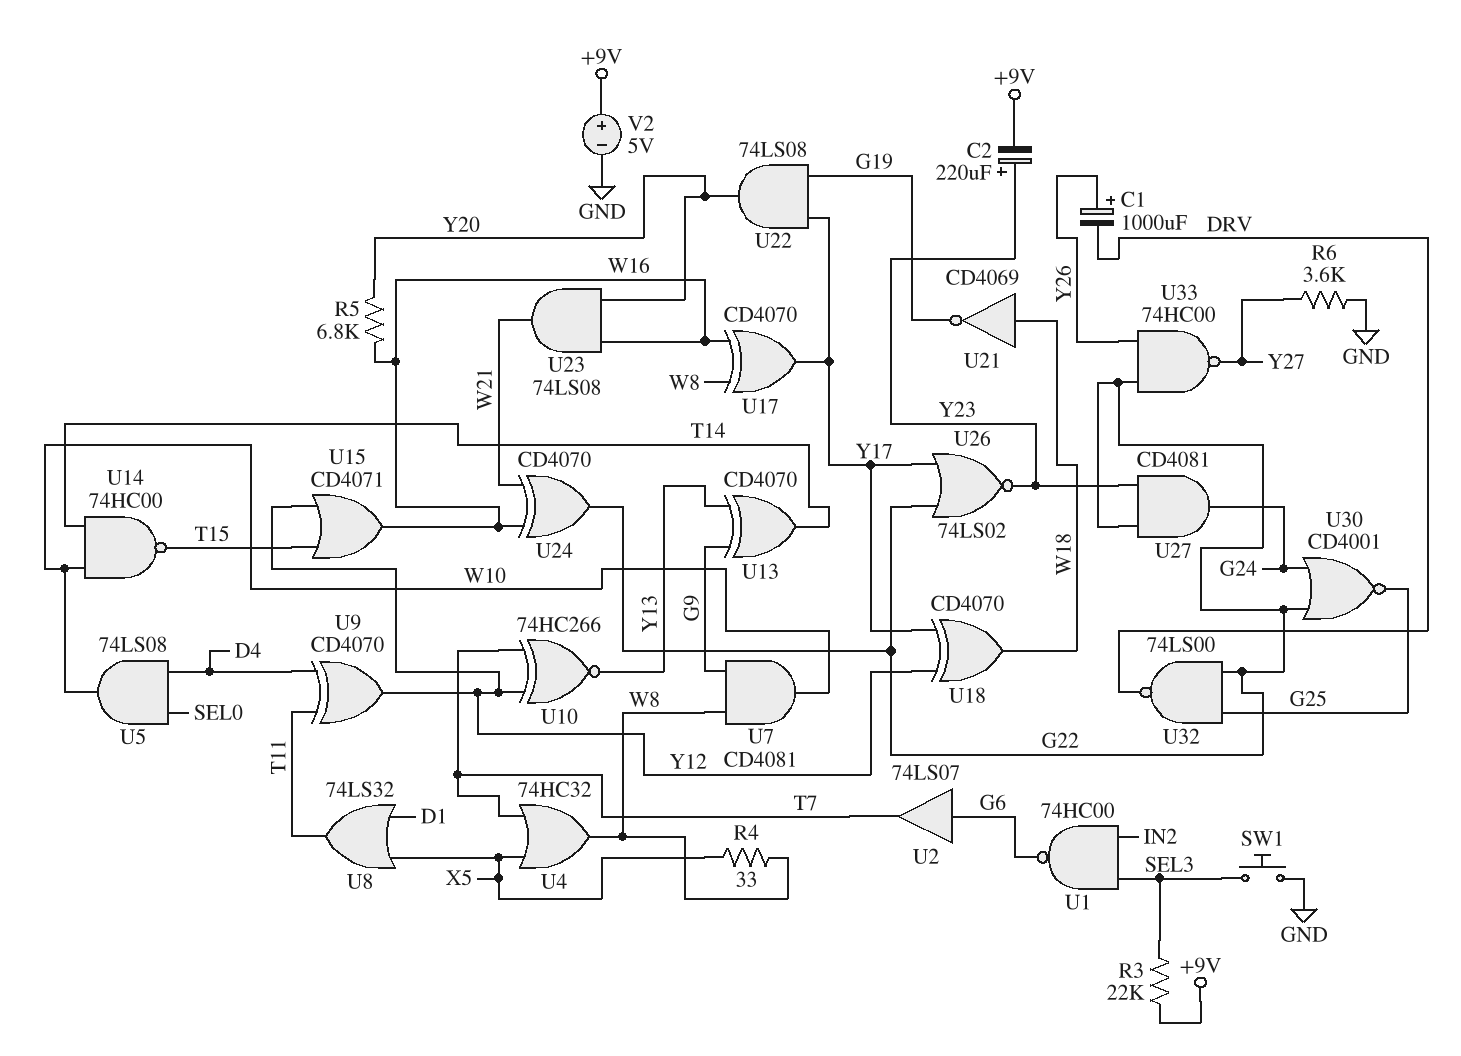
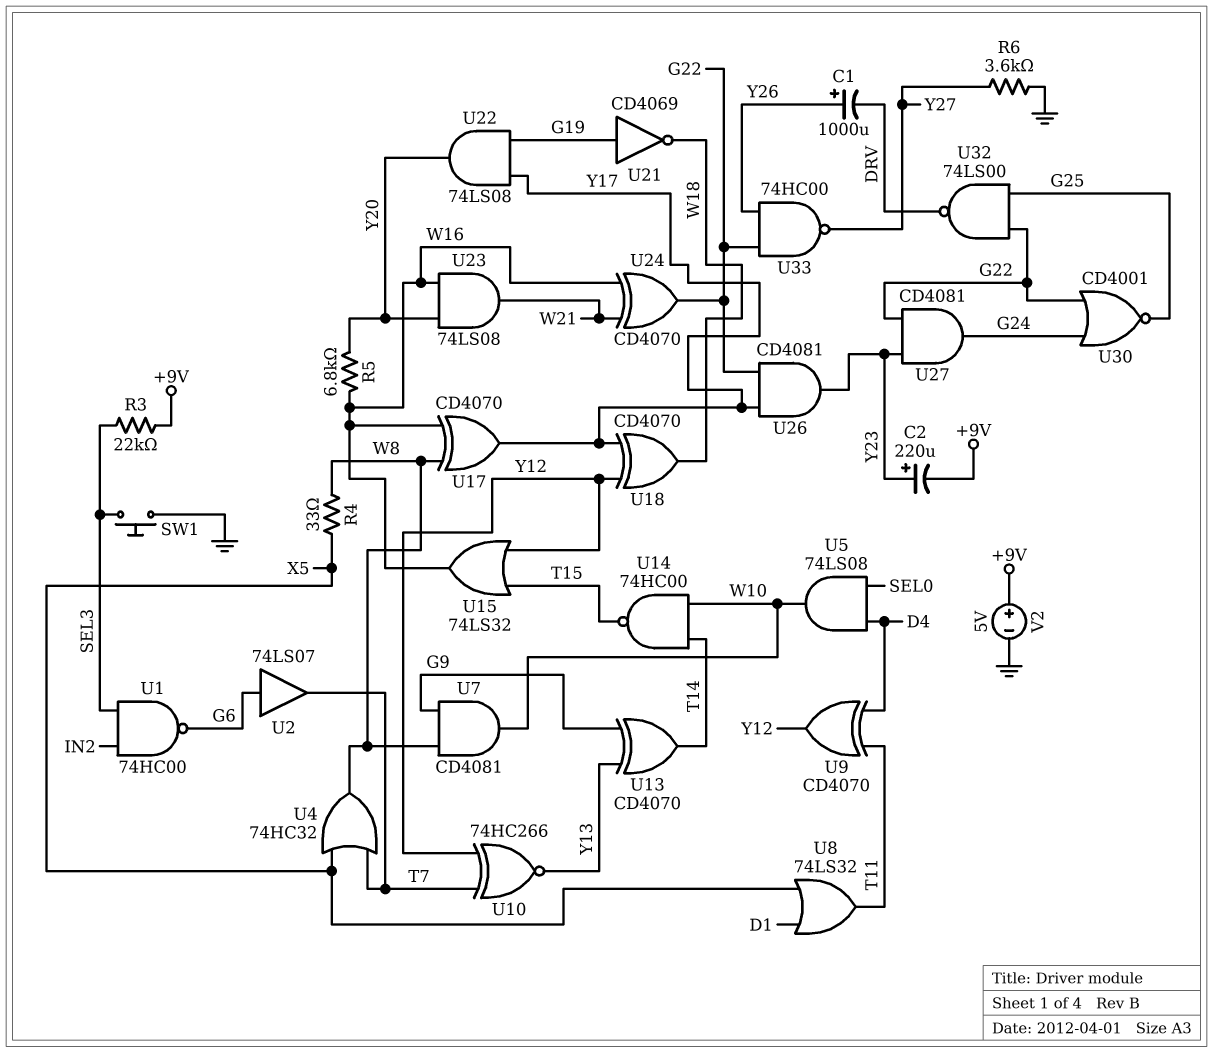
U15: OR CD4071 (in T15, in Y12, out W16) -> OR 74LS32 (in T15, in Y12, out W16)
U21: NOT CD4069 (in W18, out G19) -> NOT CD4069 (in G19, out W18)
U26: NOR 74LS02 (in G22, in Y17, out Y23) -> AND CD4081 (in G22, in Y17, out Y23)

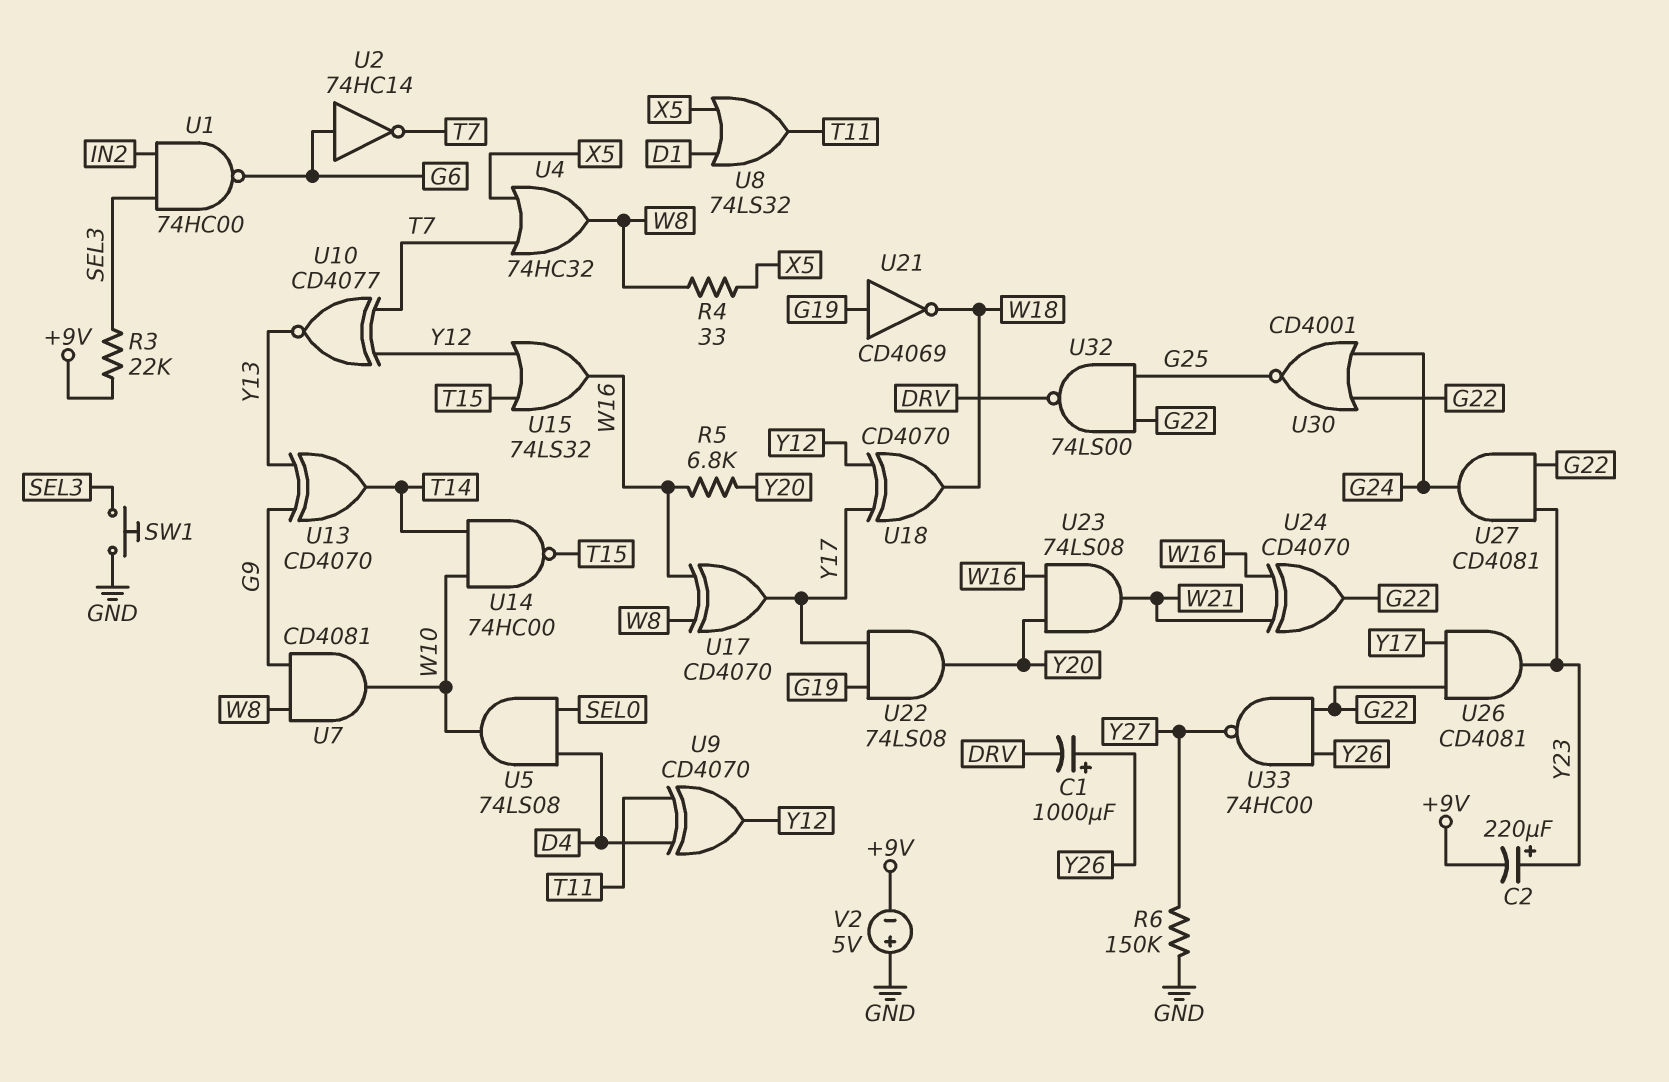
R6: 3.6k (GND, Y27) -> 150k (GND, Y27)
U2: buffer 74LS07 (in G6, out T7) -> NOT 74HC14 (in G6, out T7)
U10: XNOR 74HC266 (in T7, in Y12, out Y13) -> XNOR CD4077 (in T7, in Y12, out Y13)
V2: 5V (plus +9V, minus GND) -> 5V (plus GND, minus +9V)

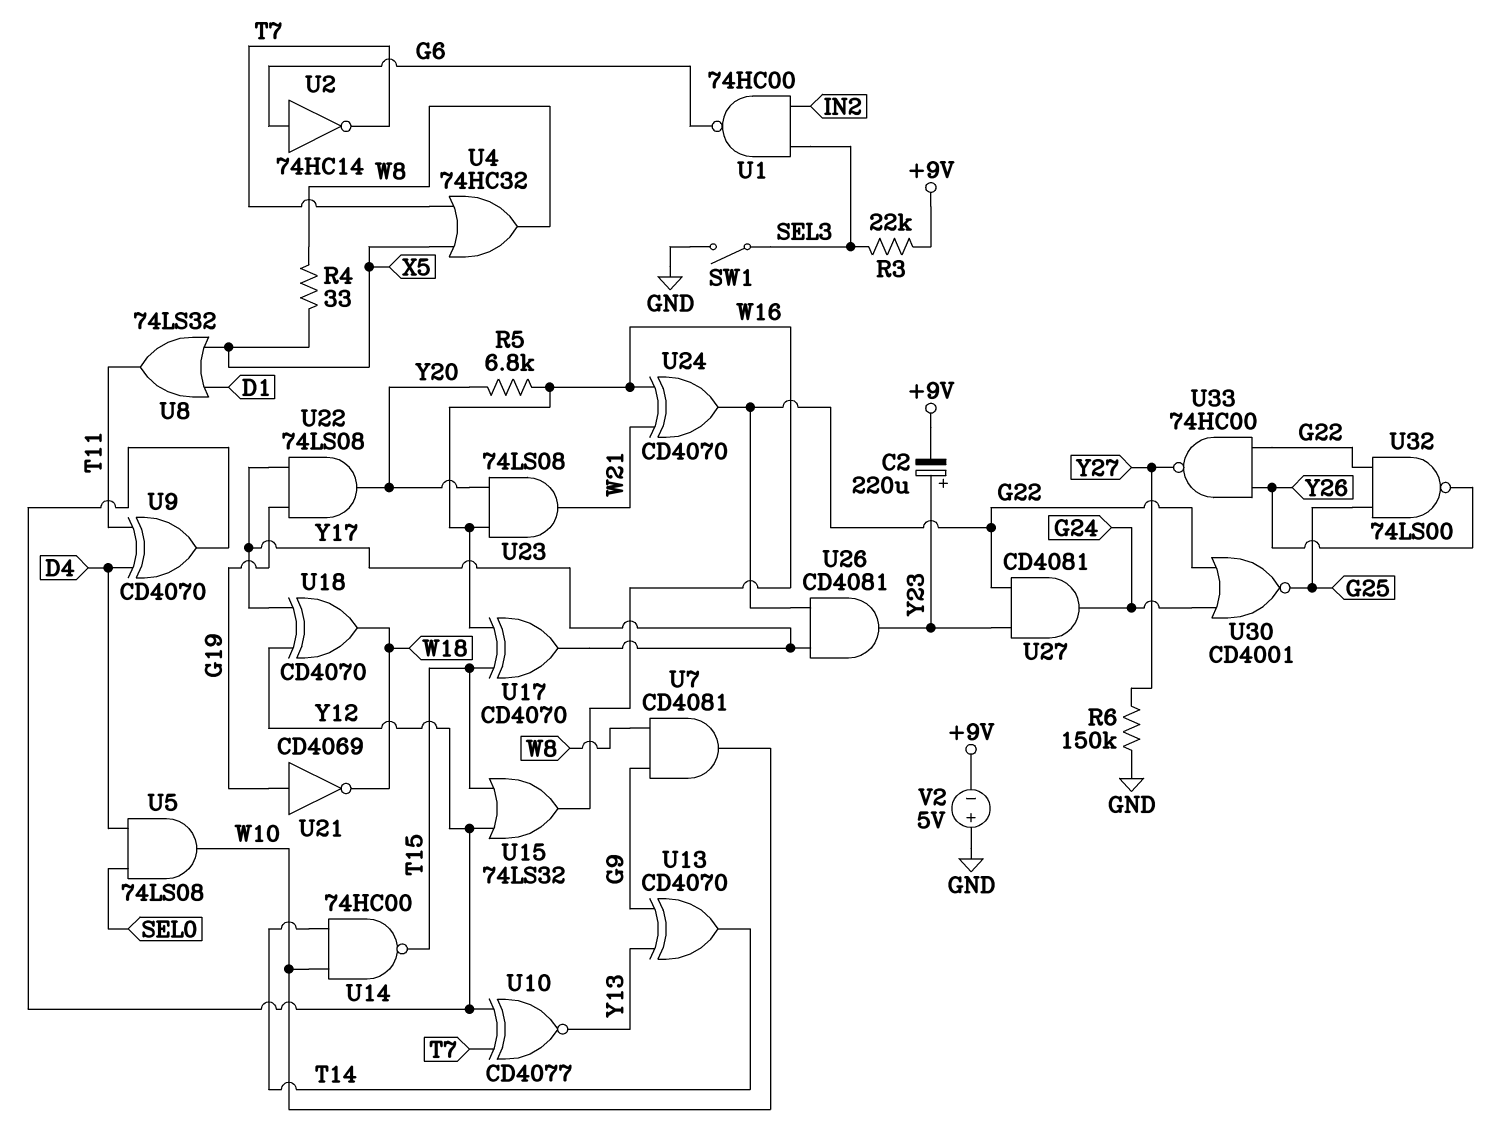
C1: 1000uF (plus Y26, minus DRV) -> none
SW1: button (GND, SEL3) -> switch (GND, SEL3)
U17: XOR CD4070 (in W8, in W16, out Y17) -> XOR CD4070 (in T15, in W16, out Y17)
U32: NAND 74LS00 (in G22, in G25, out DRV) -> NAND 74LS00 (in G22, in G25, out Y26)

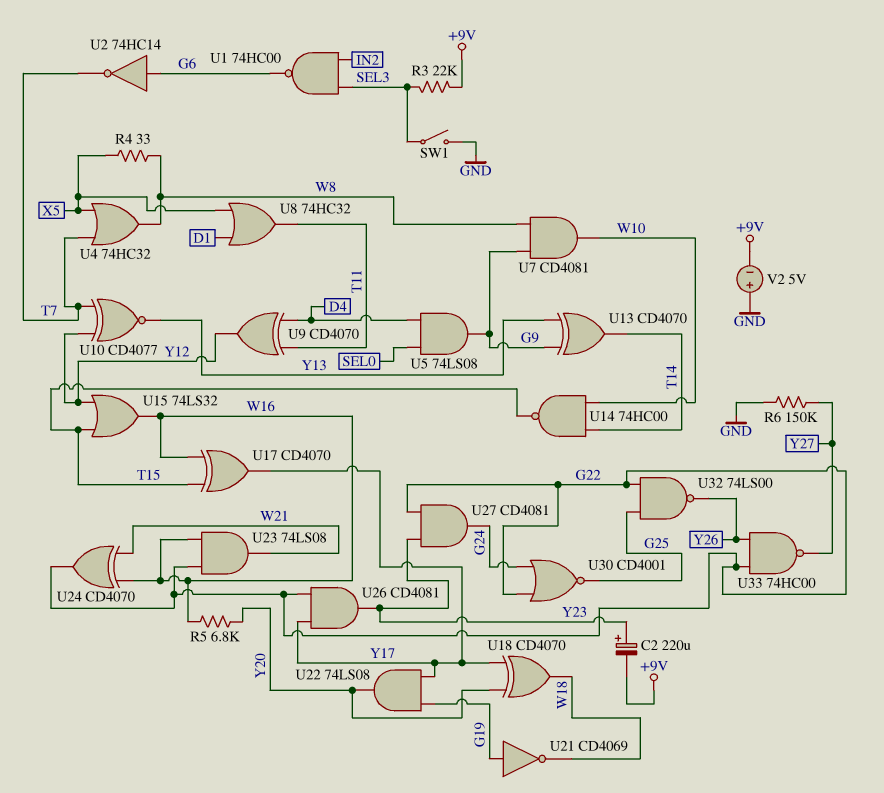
U5: AND 74LS08 (in D4, in SEL0, out W10) -> AND 74LS08 (in D4, in SEL0, out G9)
U8: OR 74LS32 (in D1, in X5, out T11) -> OR 74HC32 (in D1, in X5, out T11)
U18: XOR CD4070 (in Y12, in Y17, out W18) -> XOR CD4070 (in Y17, in Y20, out W18)
U23: AND 74LS08 (in W16, in Y20, out W21) -> AND 74LS08 (in G22, in W16, out W21)

